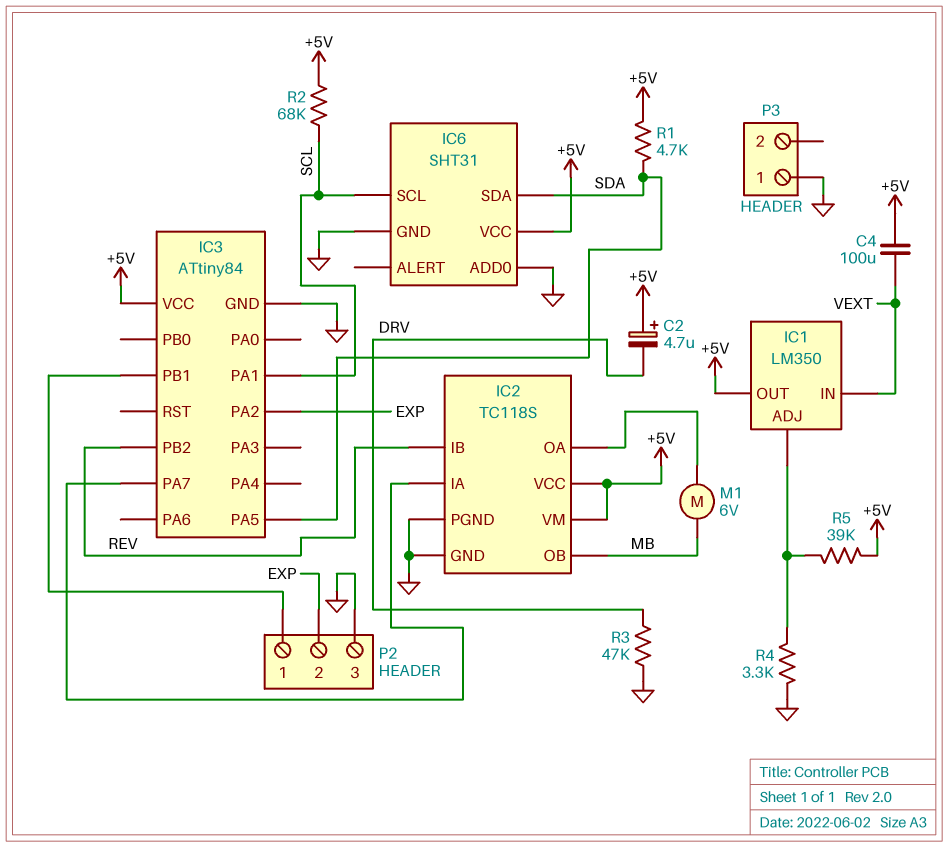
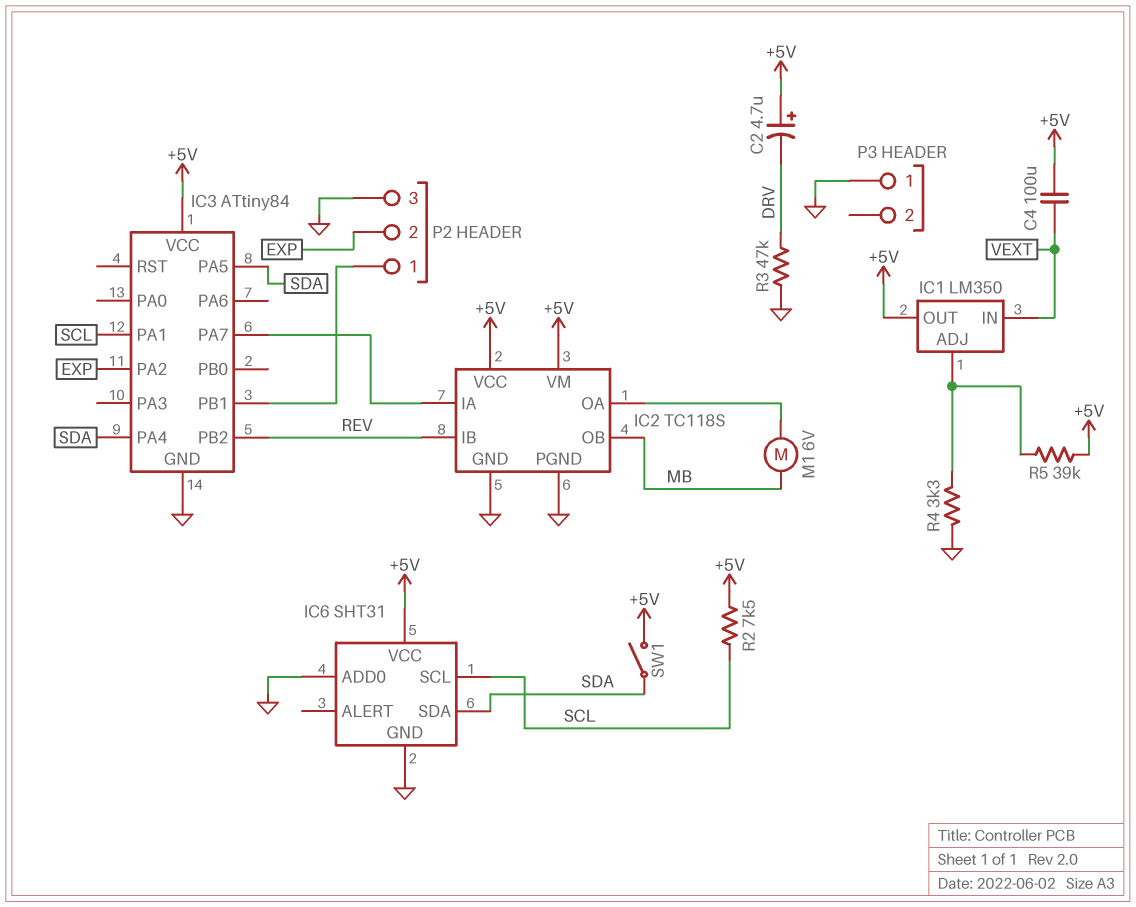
IC3 pin PA4: none -> SDA
R1: 4.7k (+5V, SDA) -> none
R2: 68k (+5V, SCL) -> 7.5k (+5V, SCL)
SW1: none -> switch (+5V, SDA)

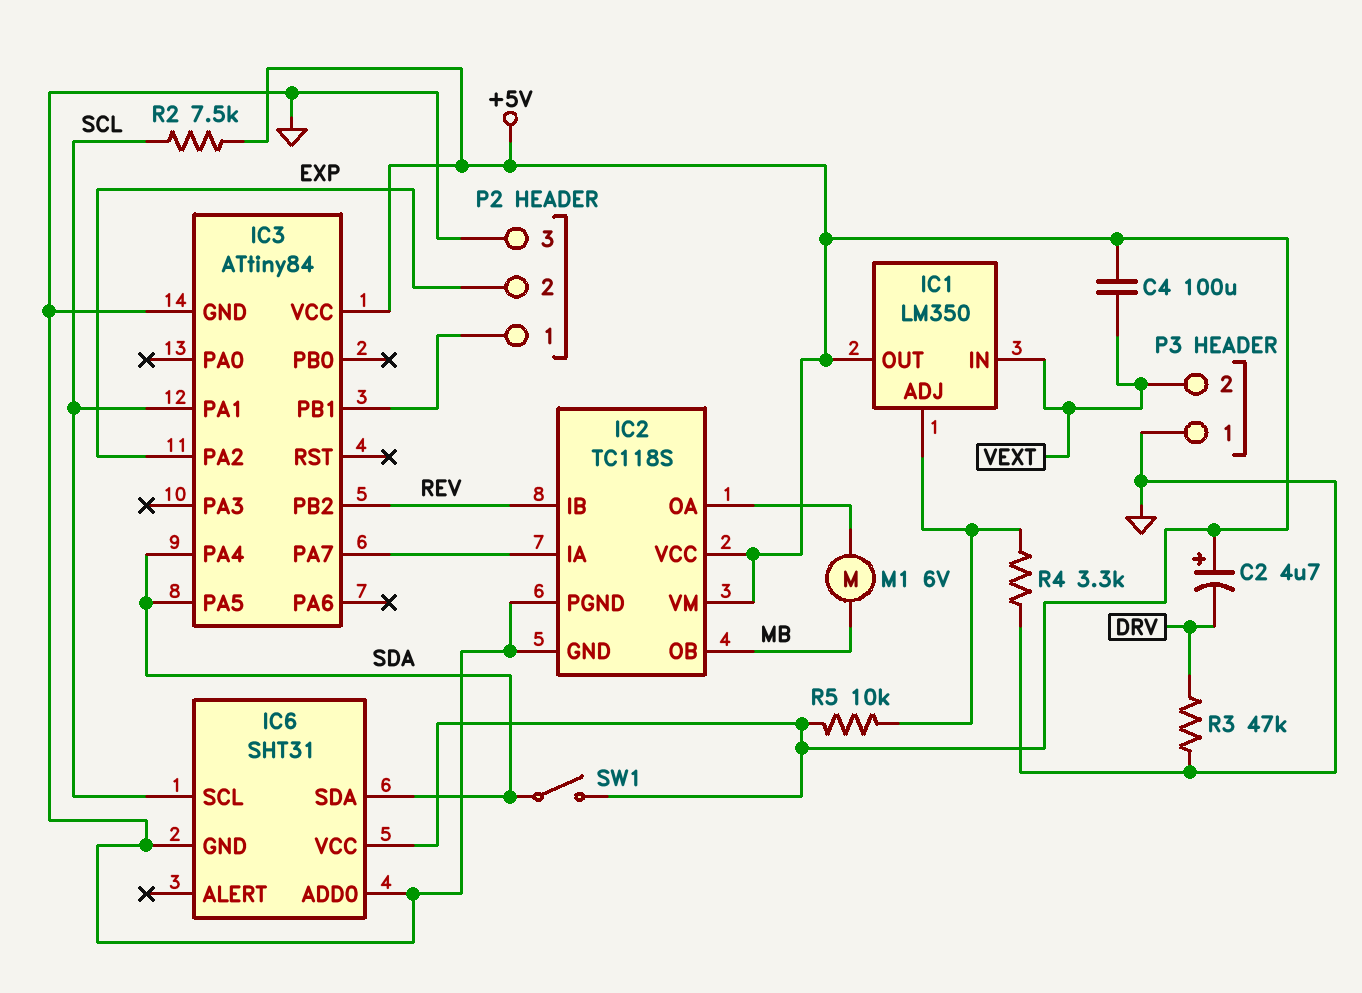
P3 pin 2: none -> VEXT
R5: 39k (+5V, IC1/ADJ) -> 10k (+5V, IC1/ADJ)

